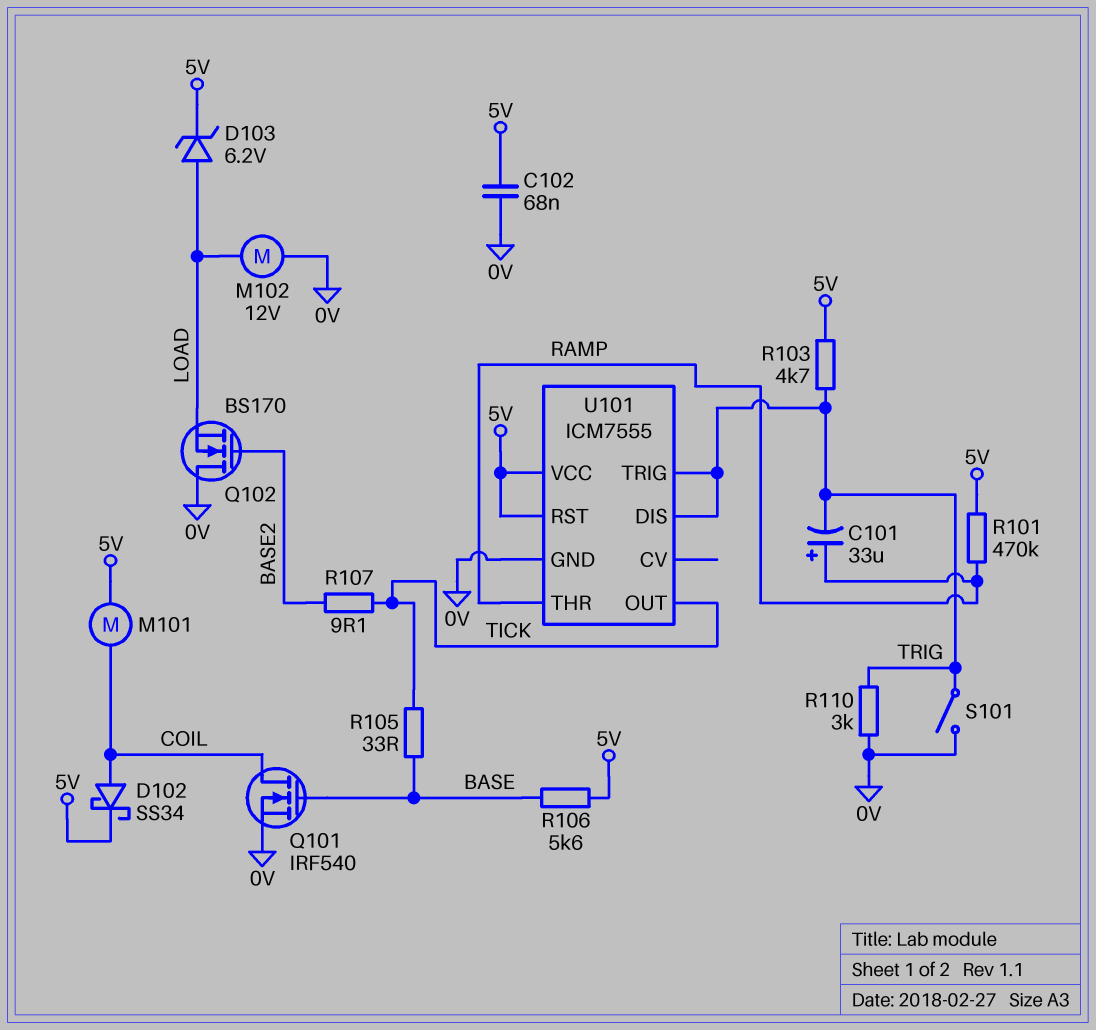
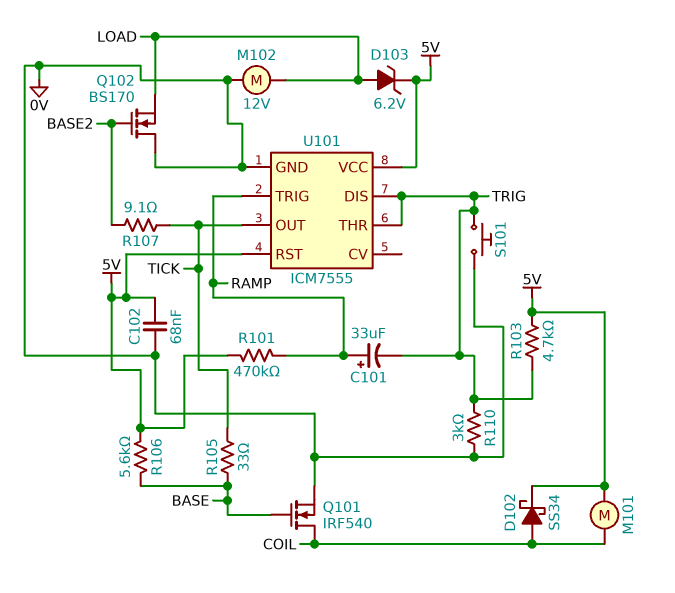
S101: switch (0V, TRIG) -> button (0V, TRIG)
U101 pin THR: RAMP -> TRIG
U101 pin TRIG: TRIG -> RAMP

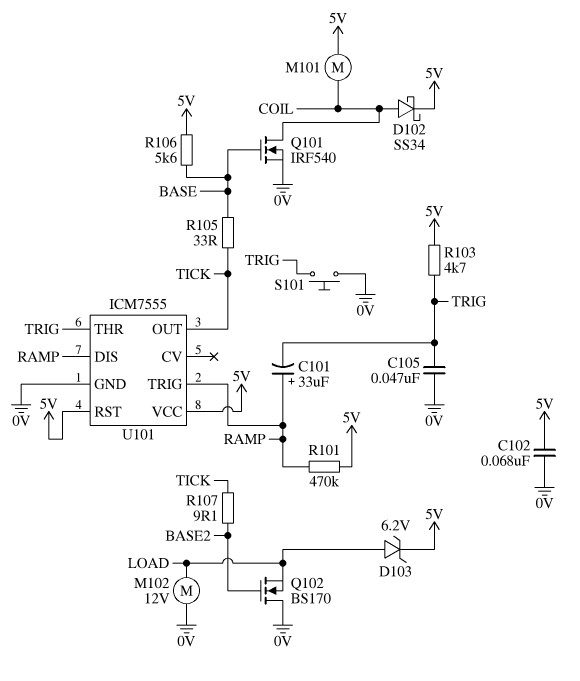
C105: none -> 47nF (0V, TRIG)
R110: 3k (0V, TRIG) -> none
U101 pin DIS: TRIG -> RAMP

